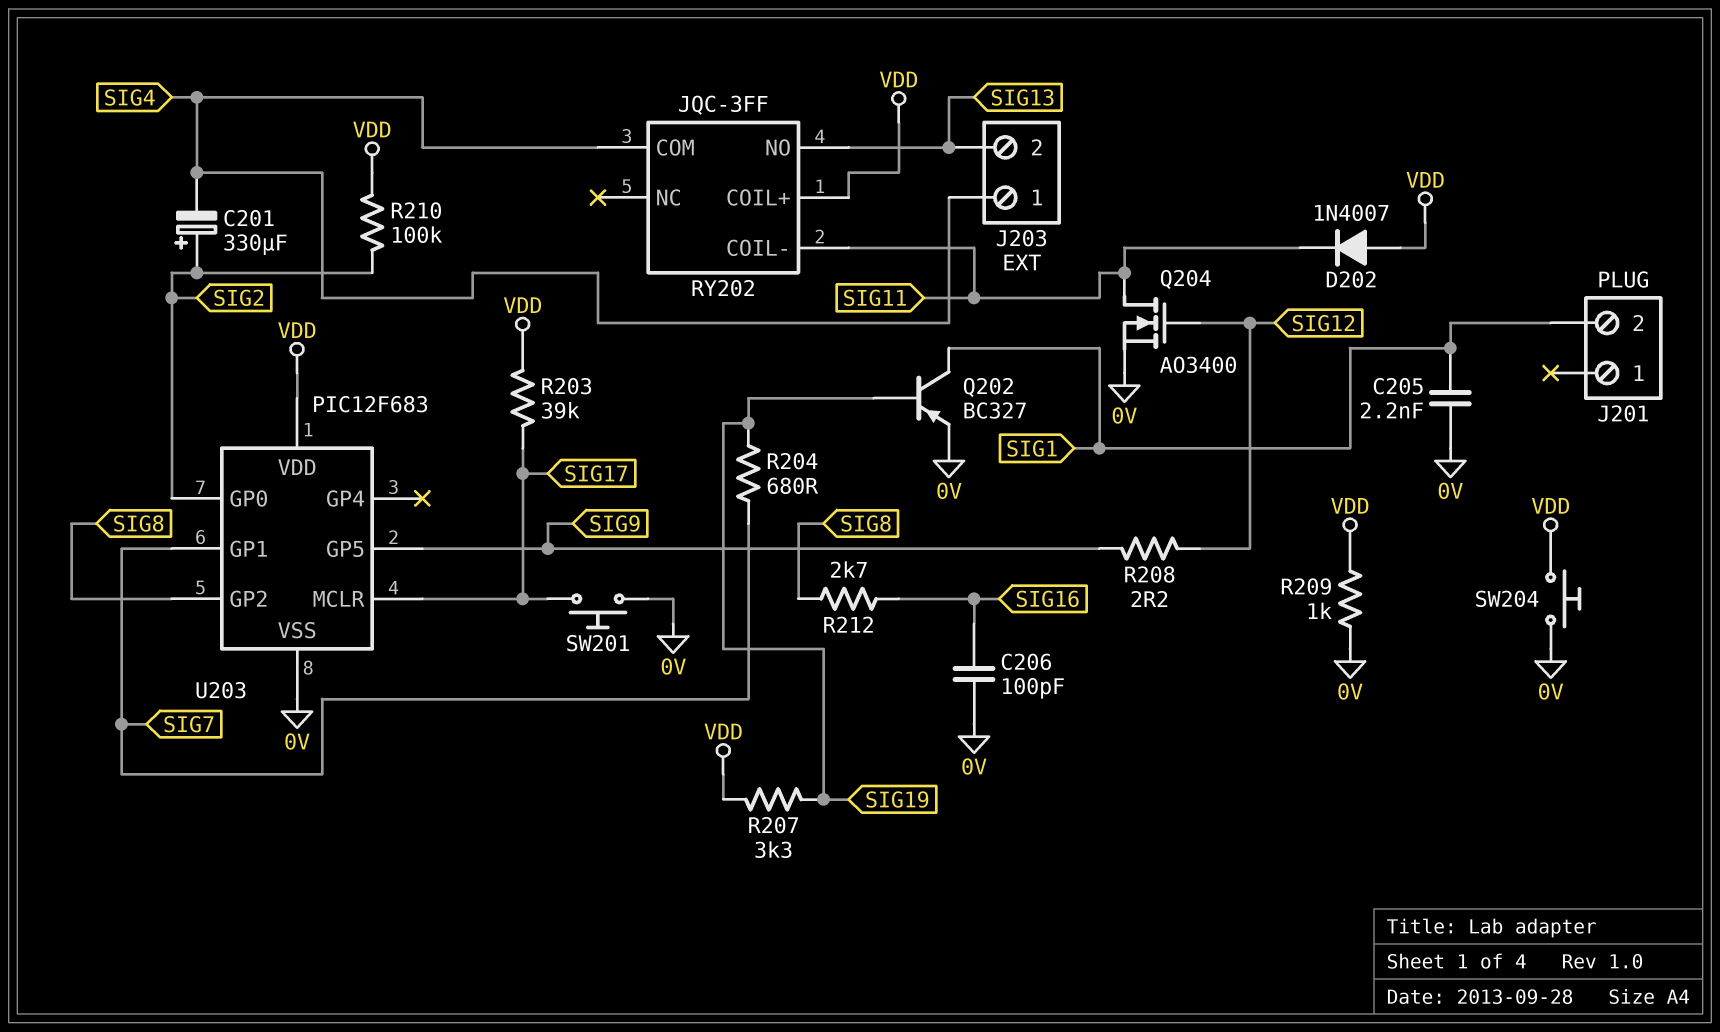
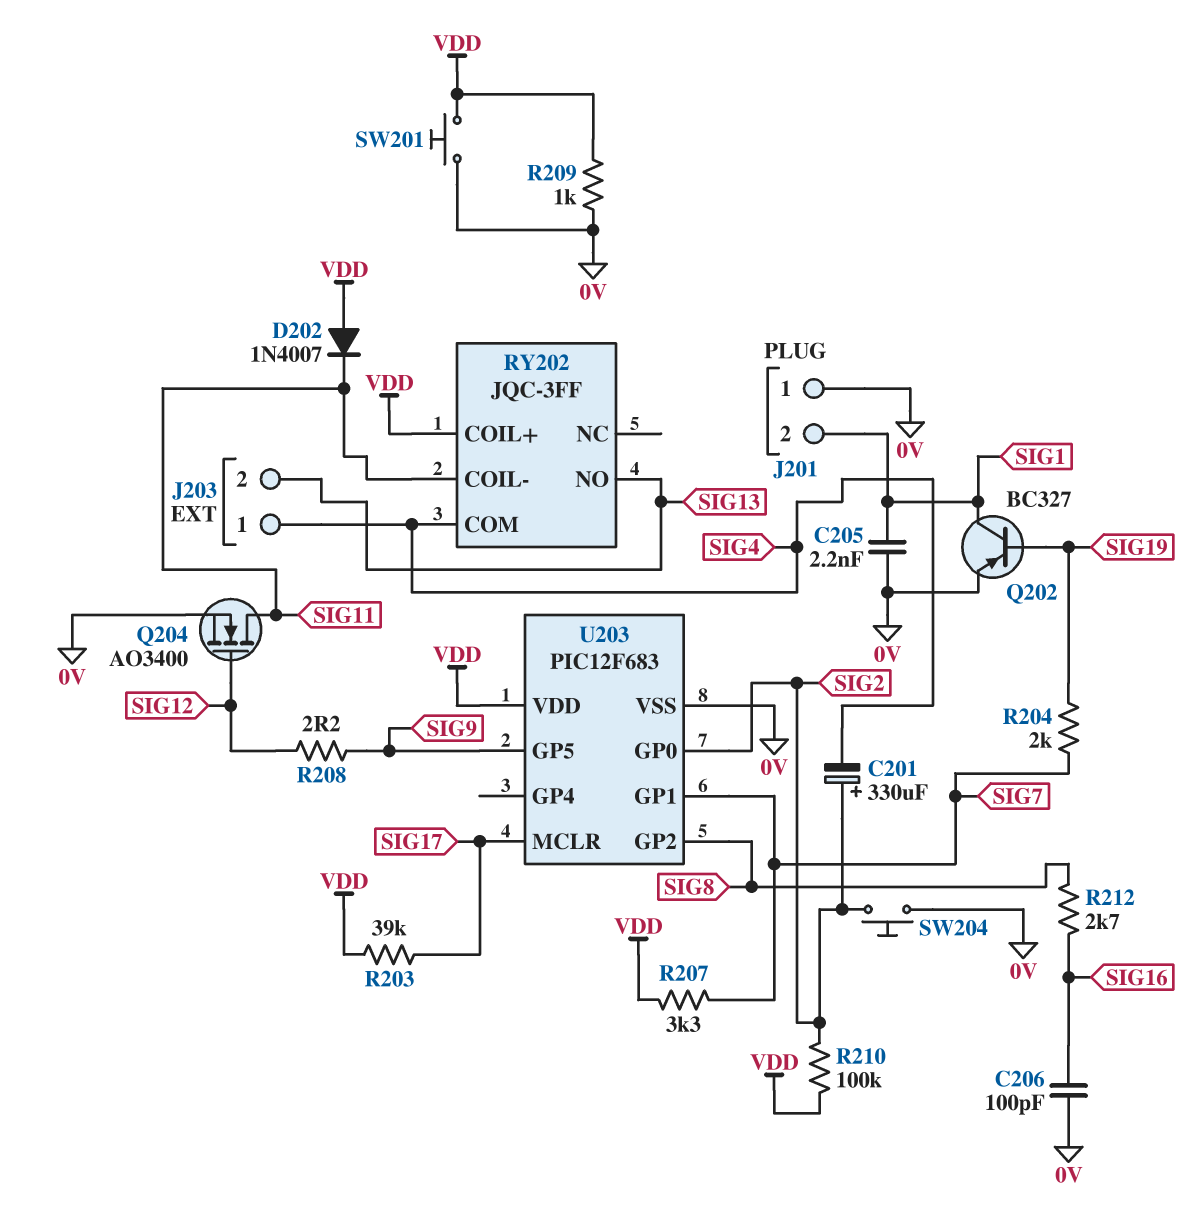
J201 pin 1: none -> 0V
R204: 680 (SIG7, SIG19) -> 2k (SIG7, SIG19)
R207: 3.3k (SIG19, VDD) -> 3.3k (SIG7, VDD)
SW201: button (0V, SIG17) -> button (0V, VDD)
SW204: button (0V, VDD) -> button (0V, SIG2)

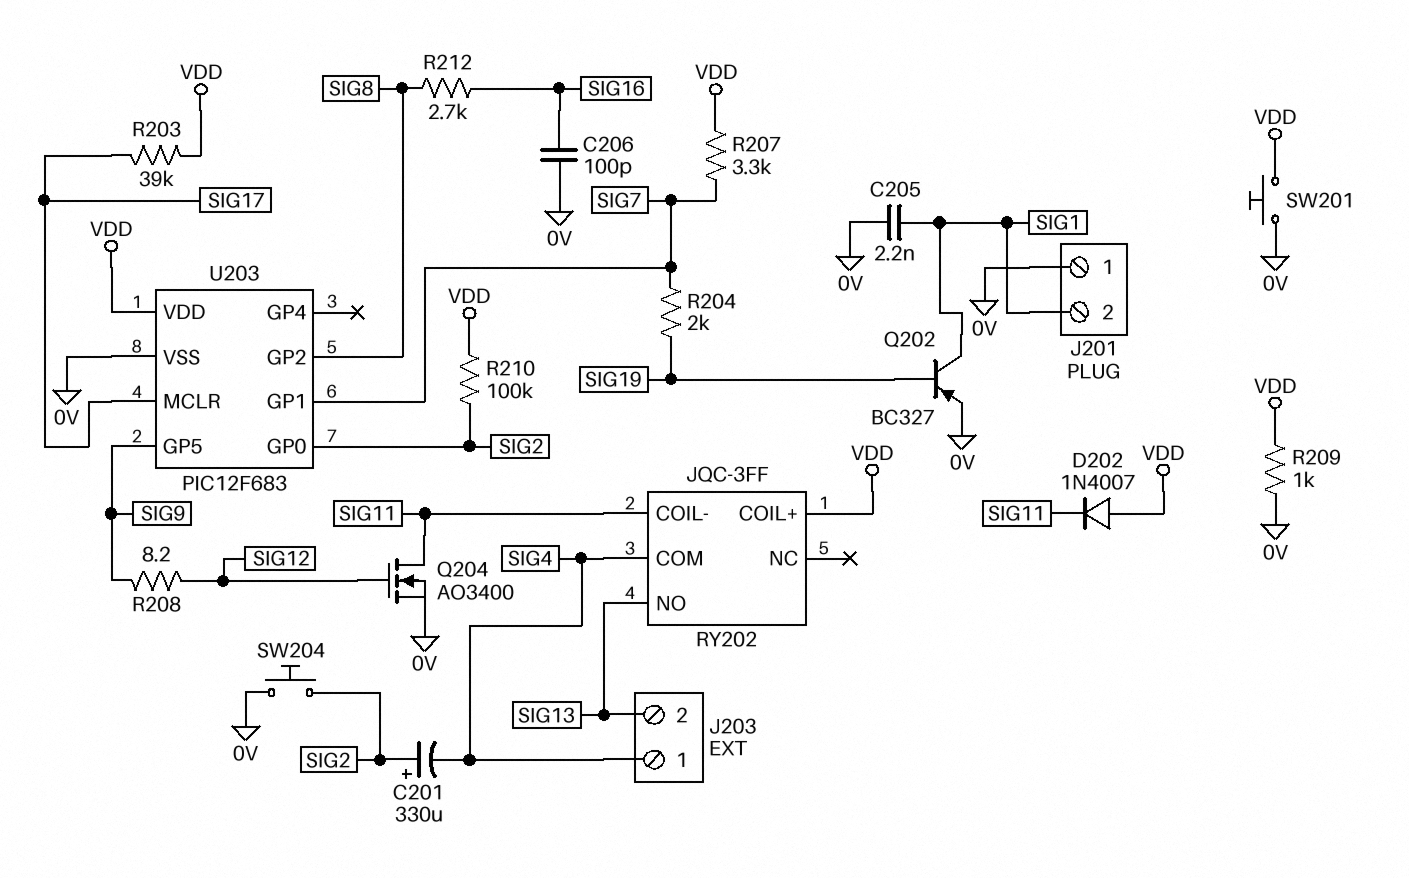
R208: 2.2 (SIG9, SIG12) -> 8.2 (SIG9, SIG12)

